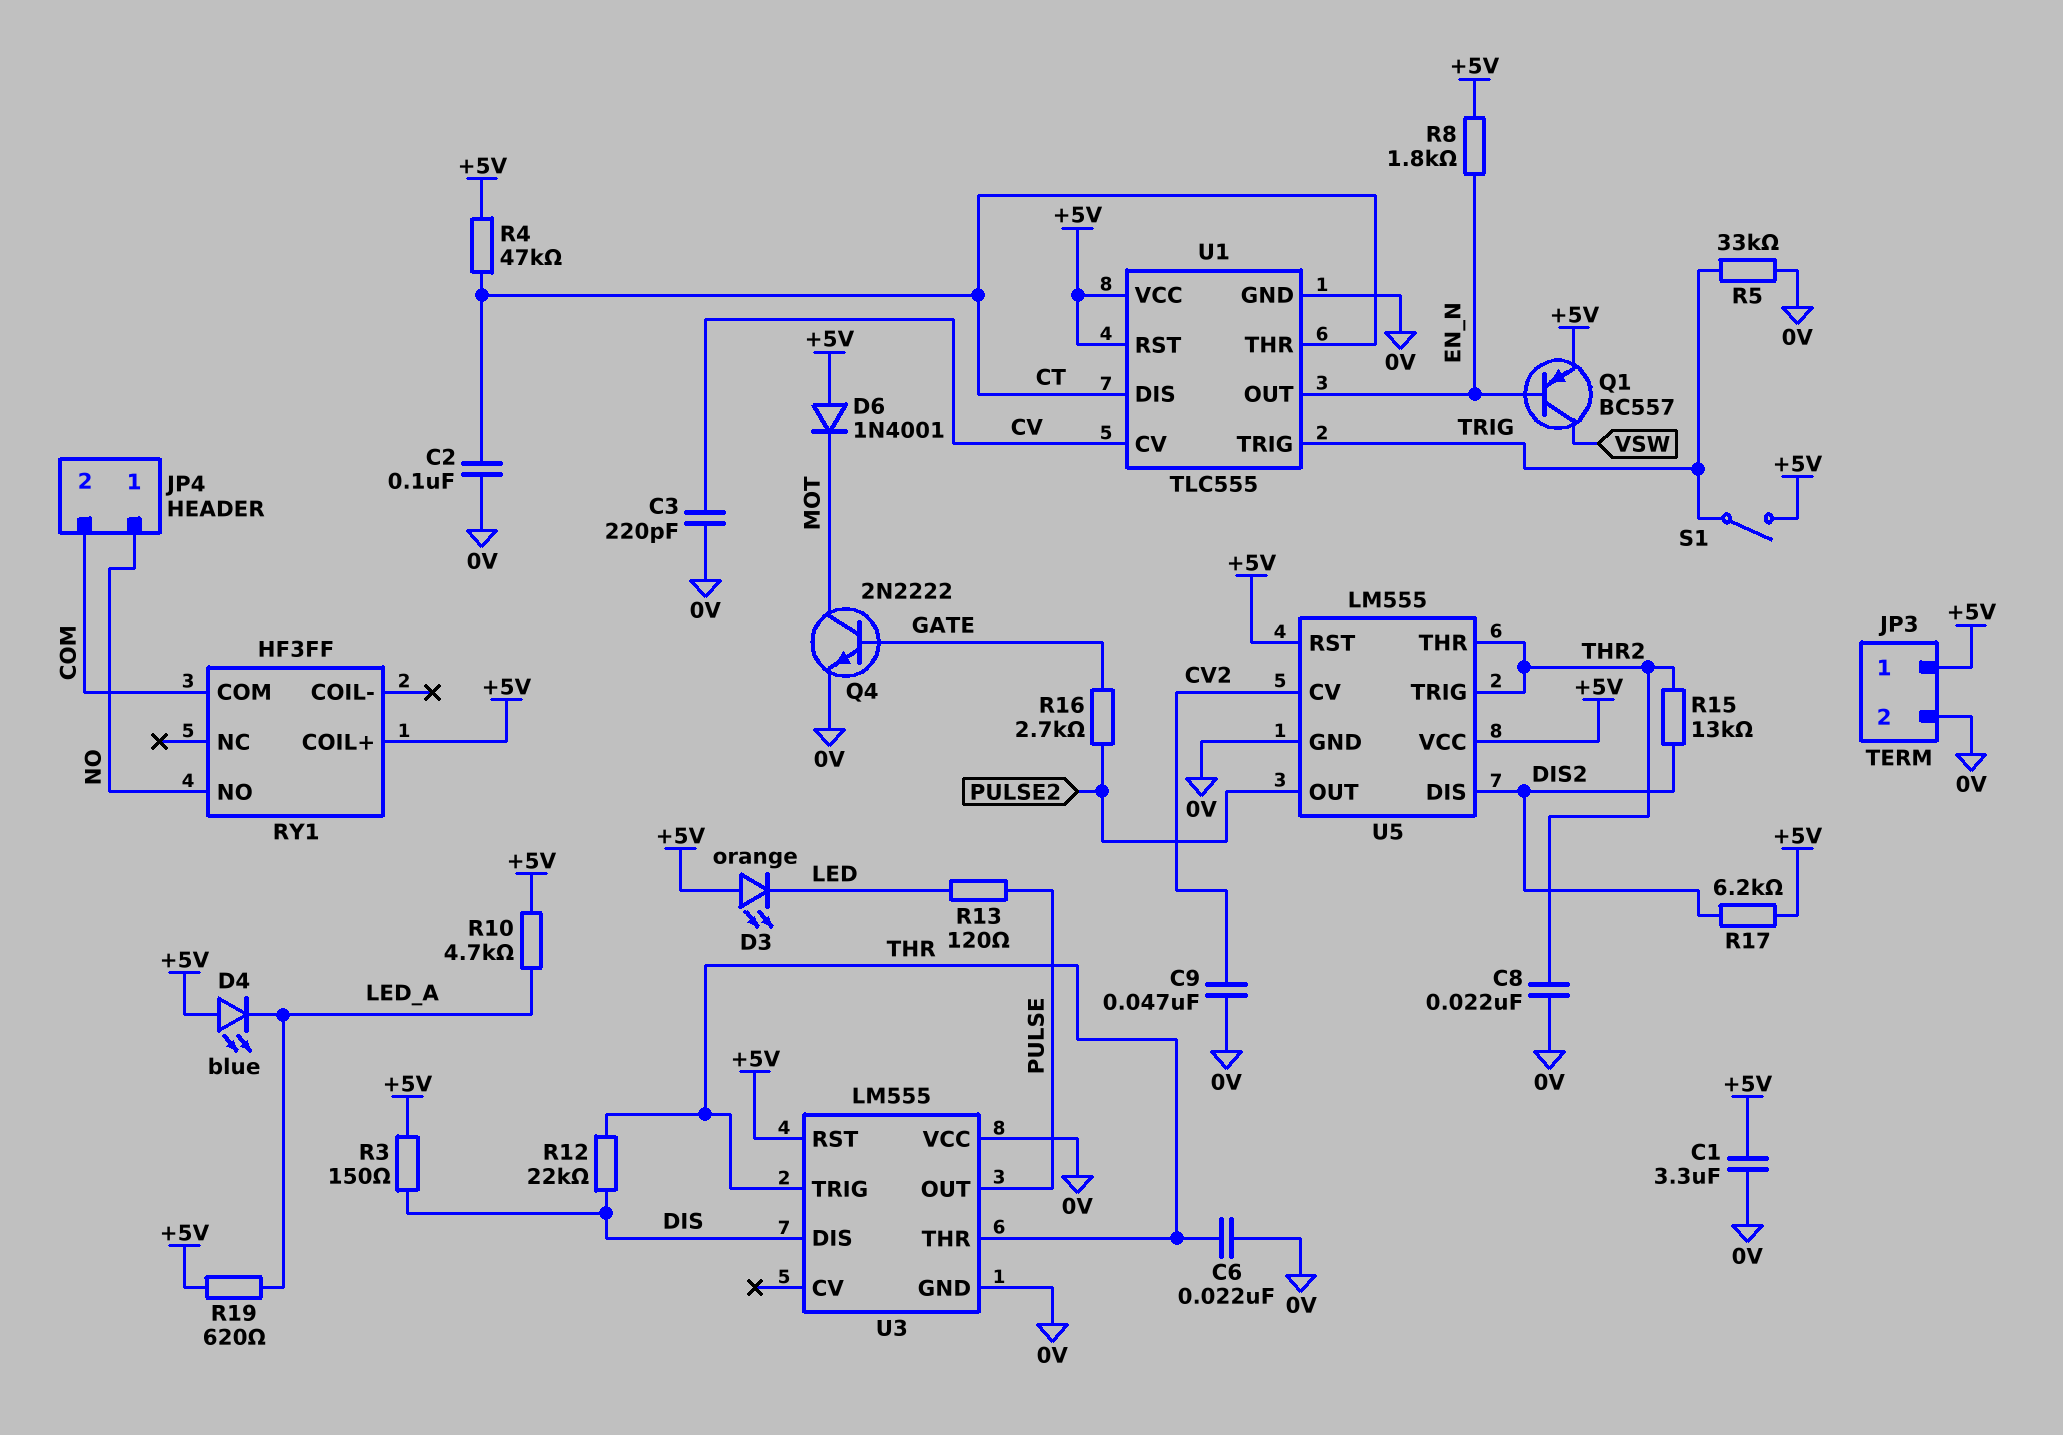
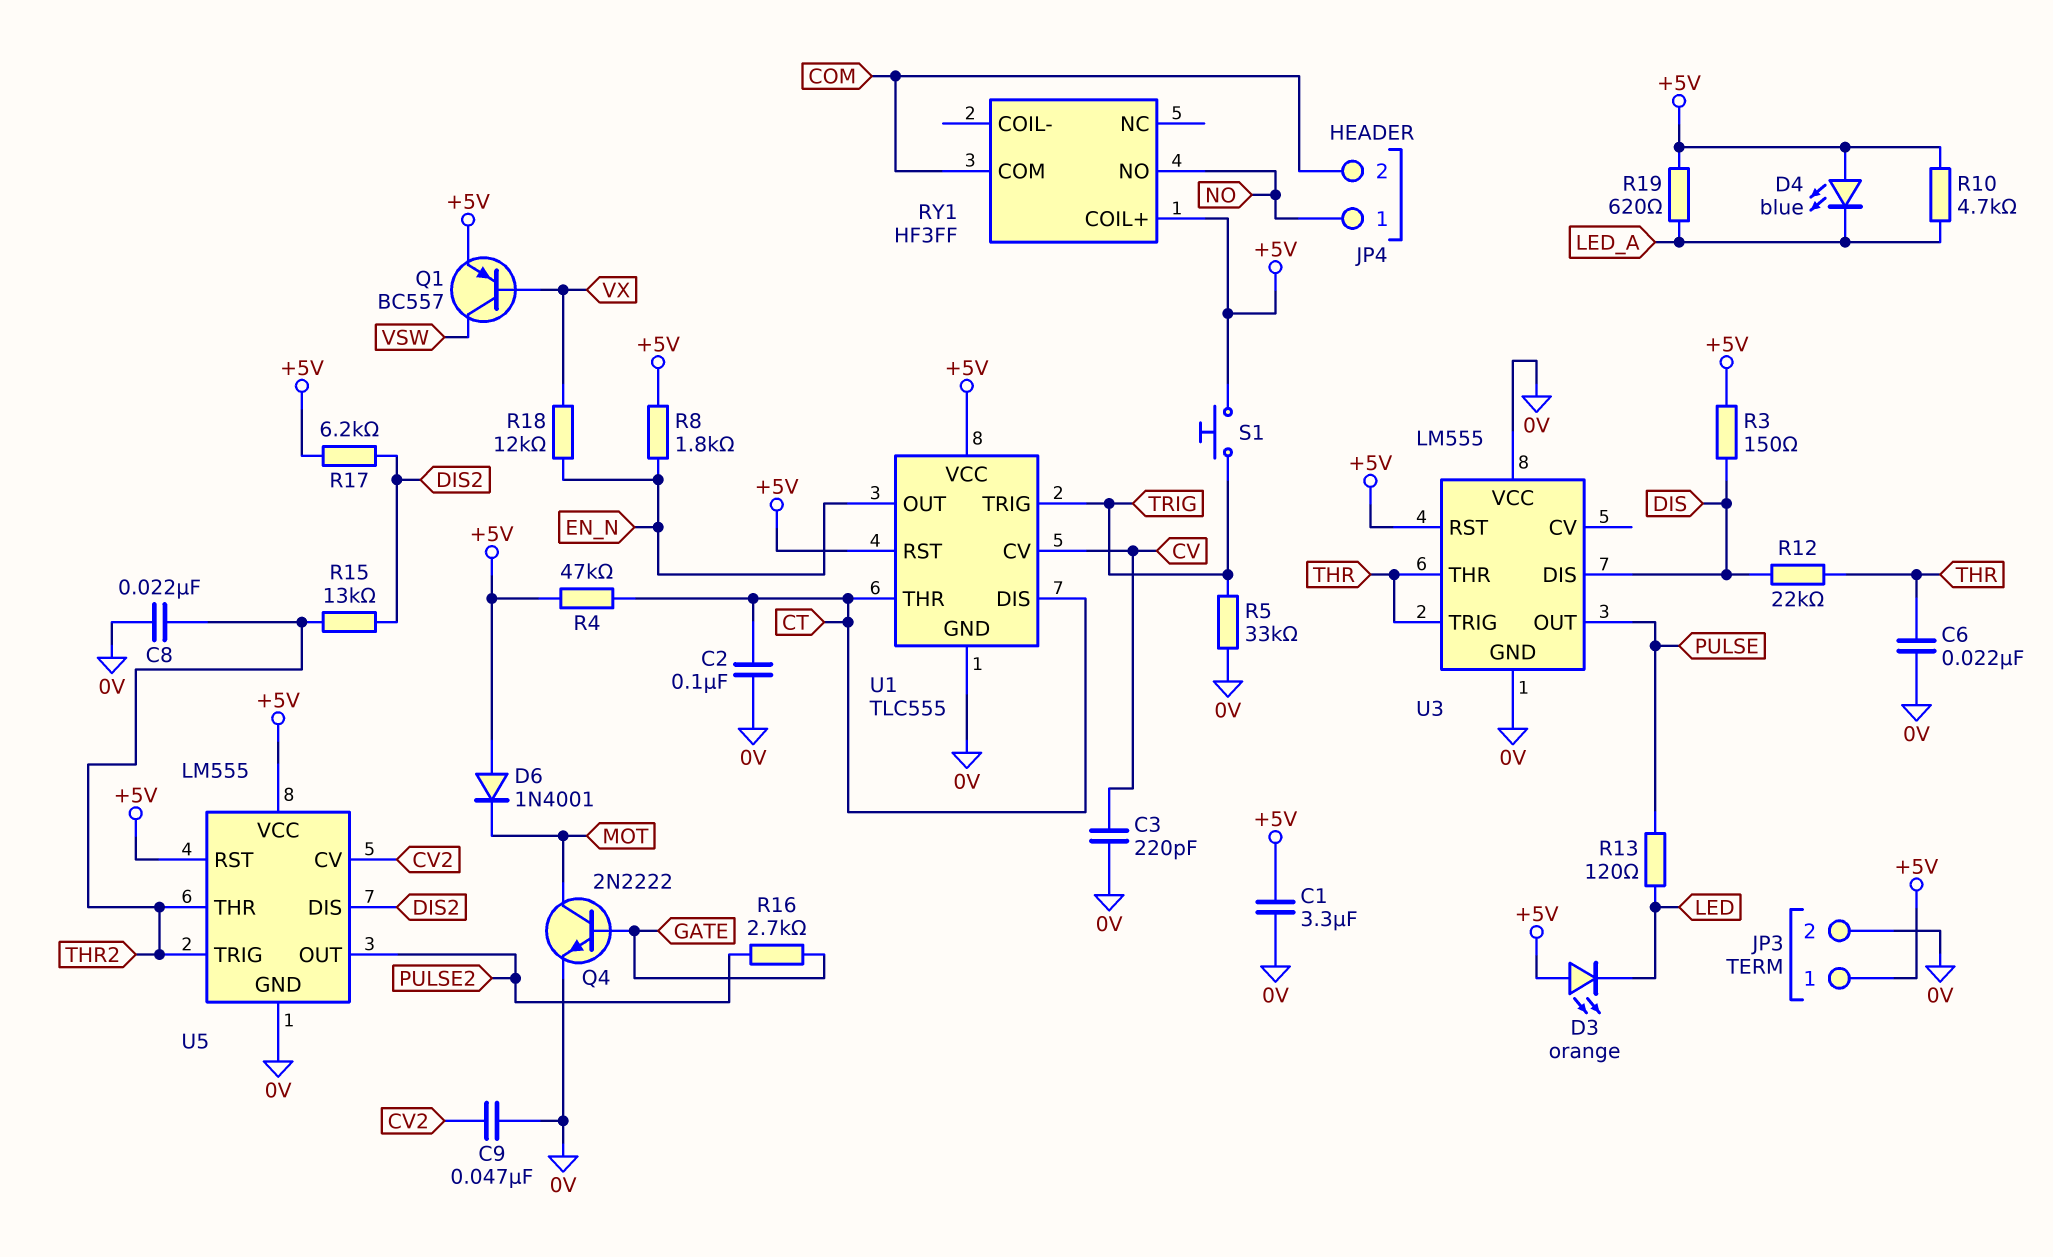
Q1: PNP BC557 (B EN_N, C VSW, E +5V) -> PNP BC557 (B VX, C VSW, E +5V)
R18: none -> 12k (EN_N, VX)
S1: switch (+5V, TRIG) -> button (+5V, TRIG)

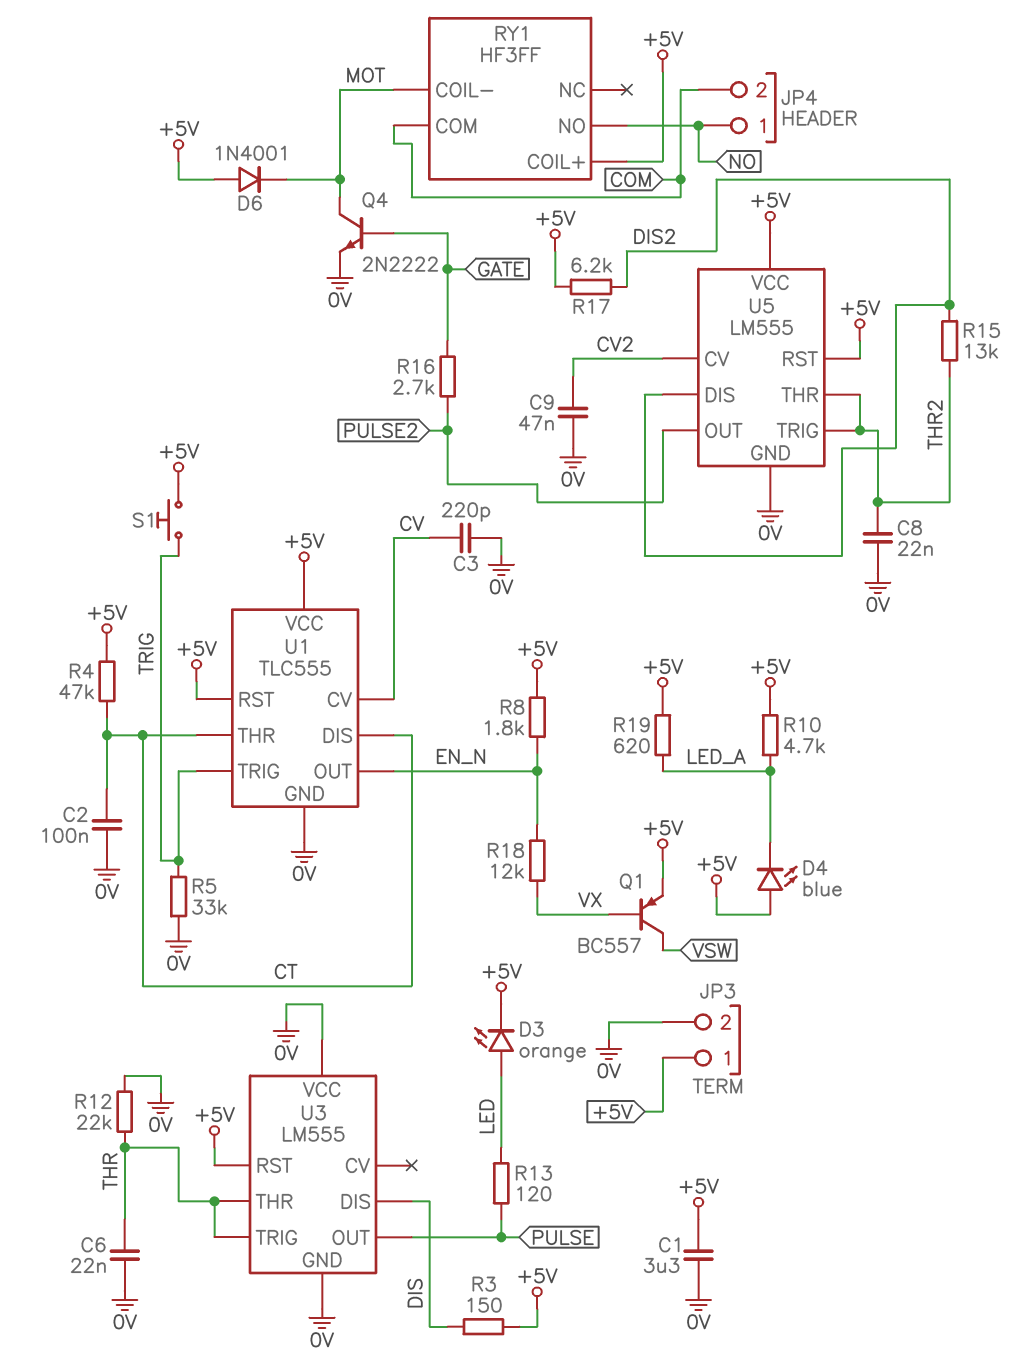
D3: LED orange (A +5V, K LED) -> LED orange (A LED, K +5V)
R12: 22k (DIS, THR) -> 22k (0V, THR)
RY1 pin COIL-: none -> MOT

